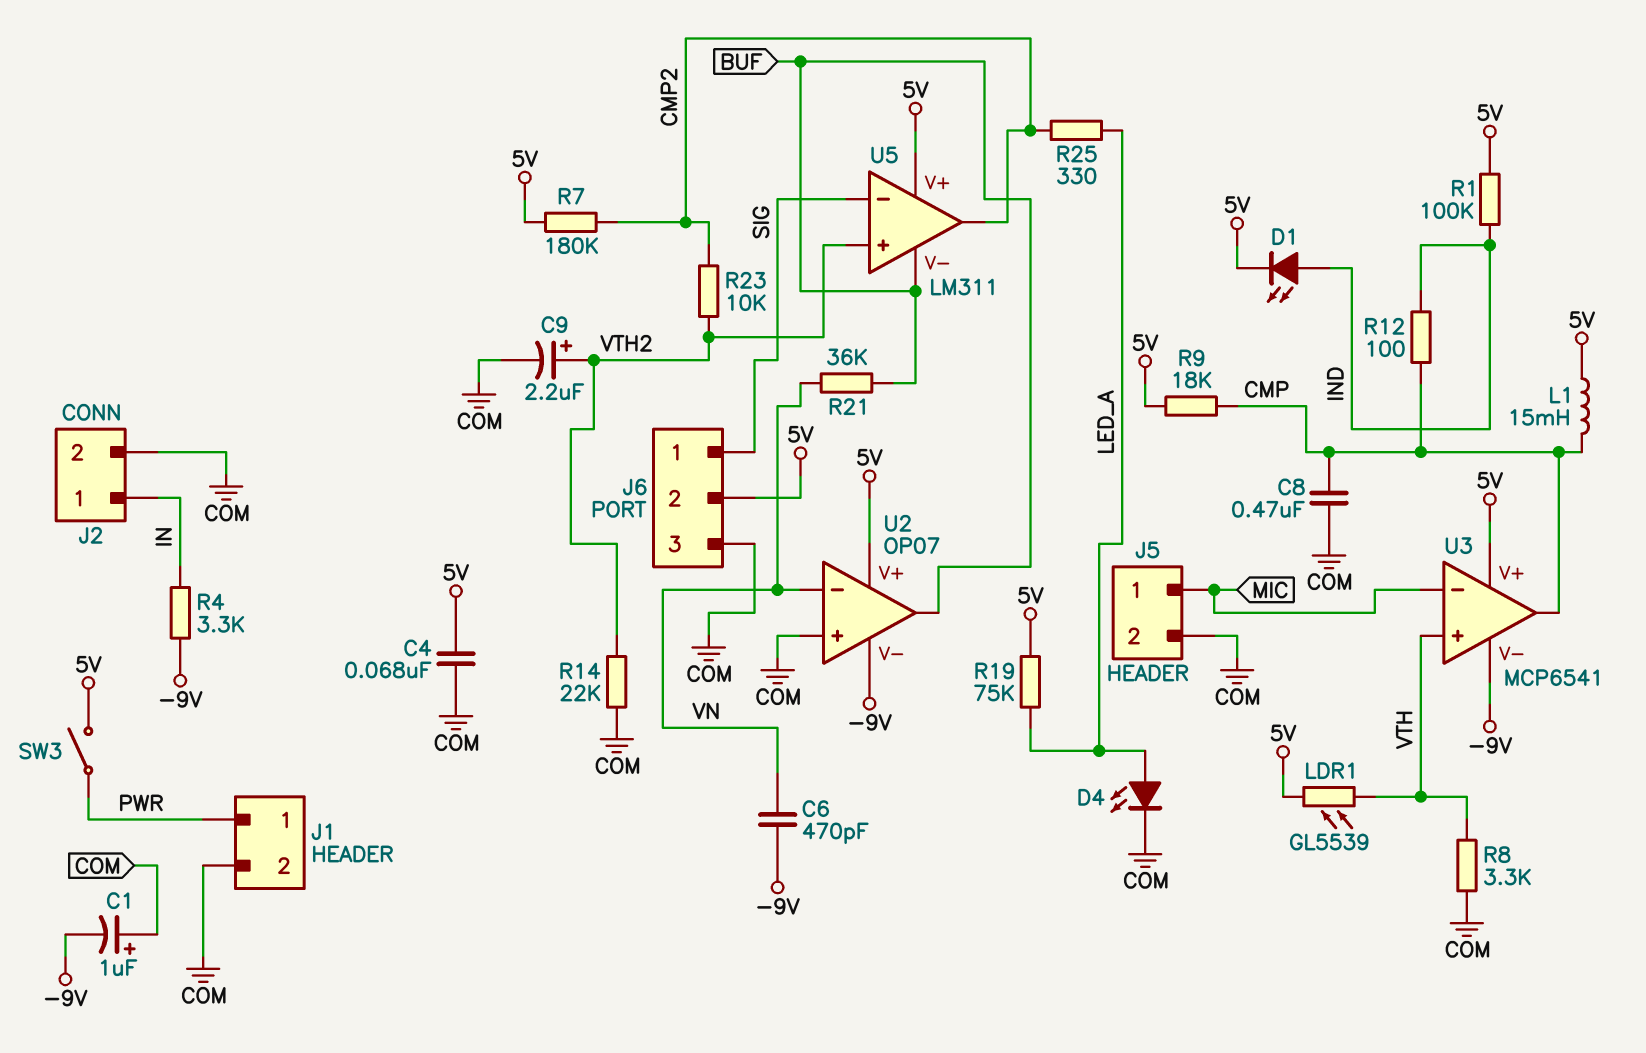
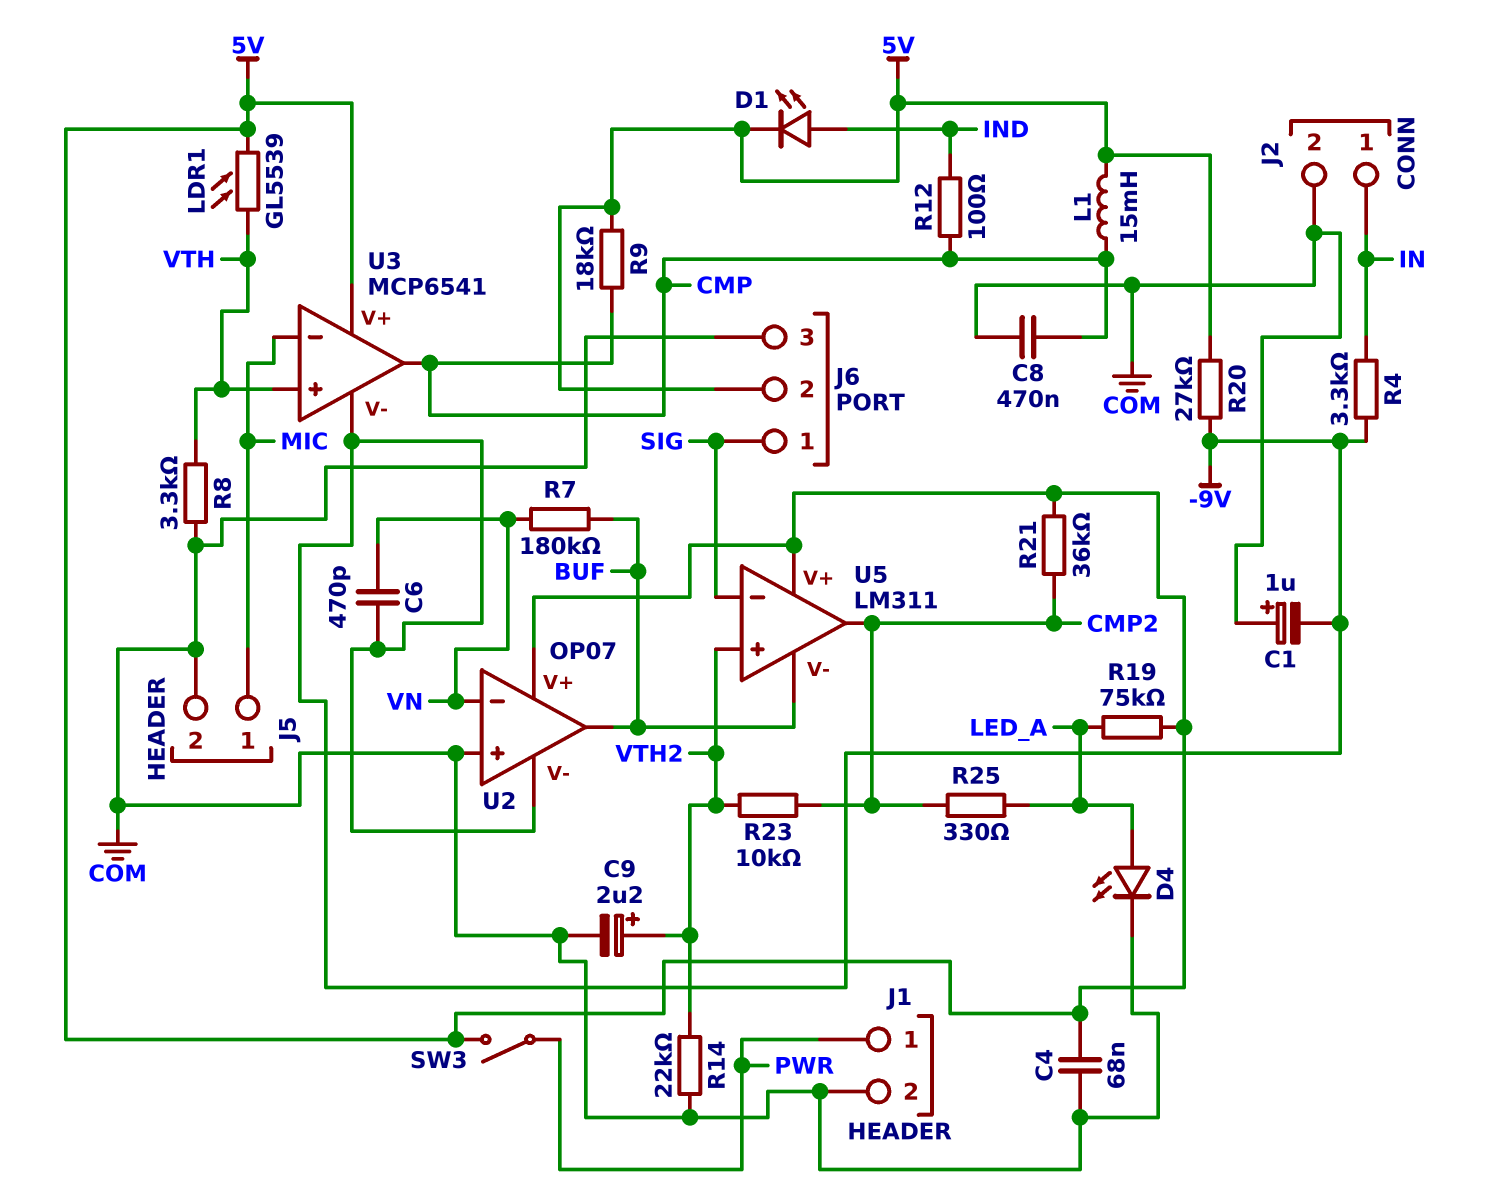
R1: 100k (5V, IND) -> none
R7: 180k (5V, CMP2) -> 180k (BUF, VN)
R20: none -> 27k (-9V, 5V)
R21: 36k (BUF, VN) -> 36k (5V, CMP2)

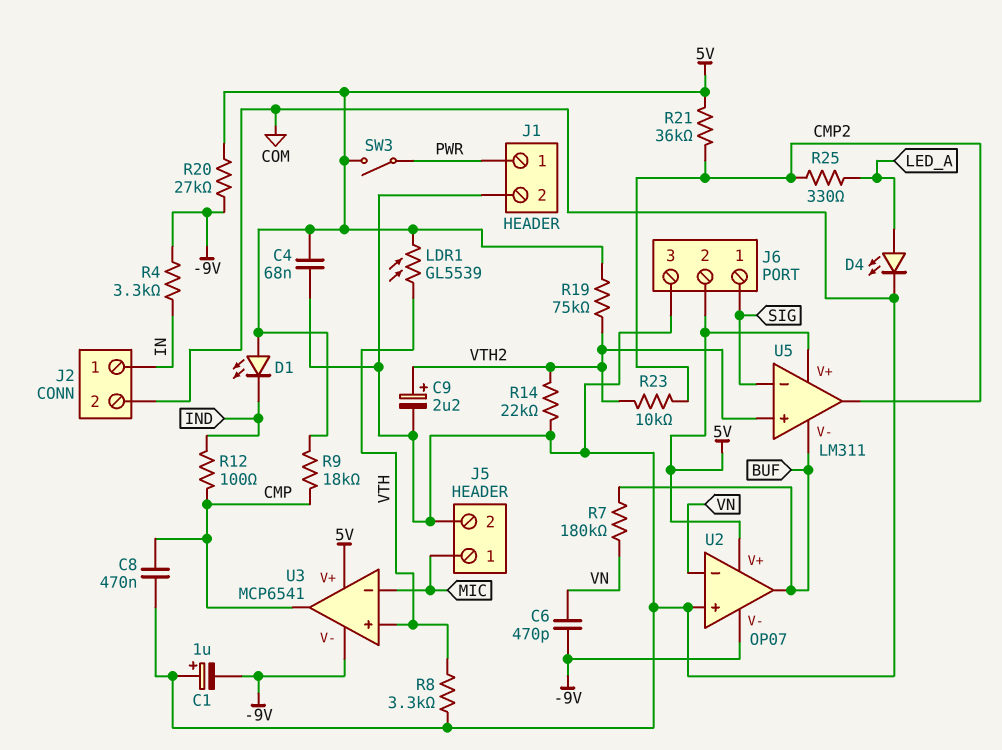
D1: LED (A IND, K 5V) -> LED (A 5V, K IND)
L1: 15mH (5V, CMP) -> none
R19: 75k (5V, LED_A) -> 75k (5V, VTH2)

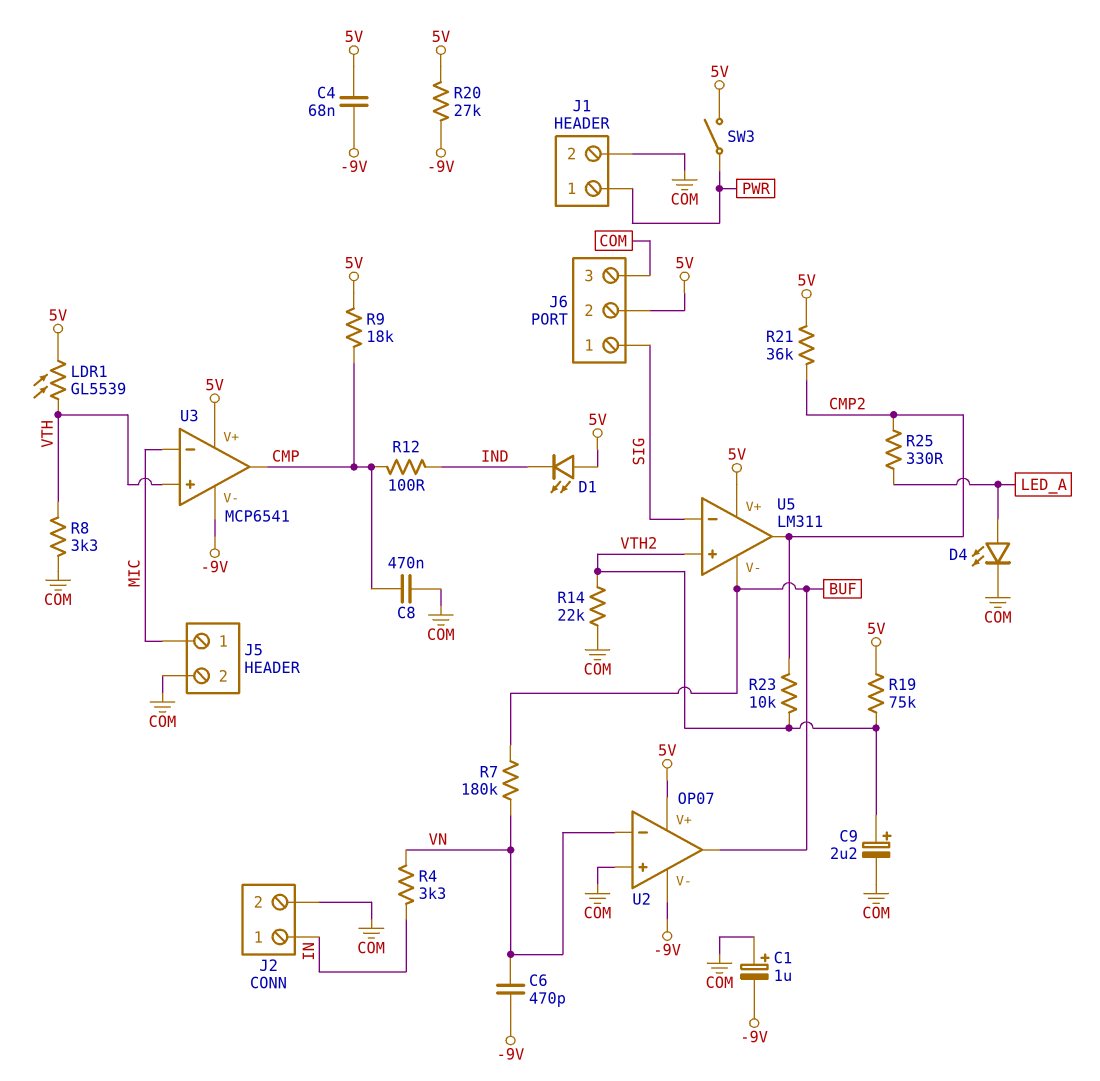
C4: 68nF (5V, COM) -> 68nF (-9V, 5V)
R4: 3.3k (-9V, IN) -> 3.3k (IN, VN)

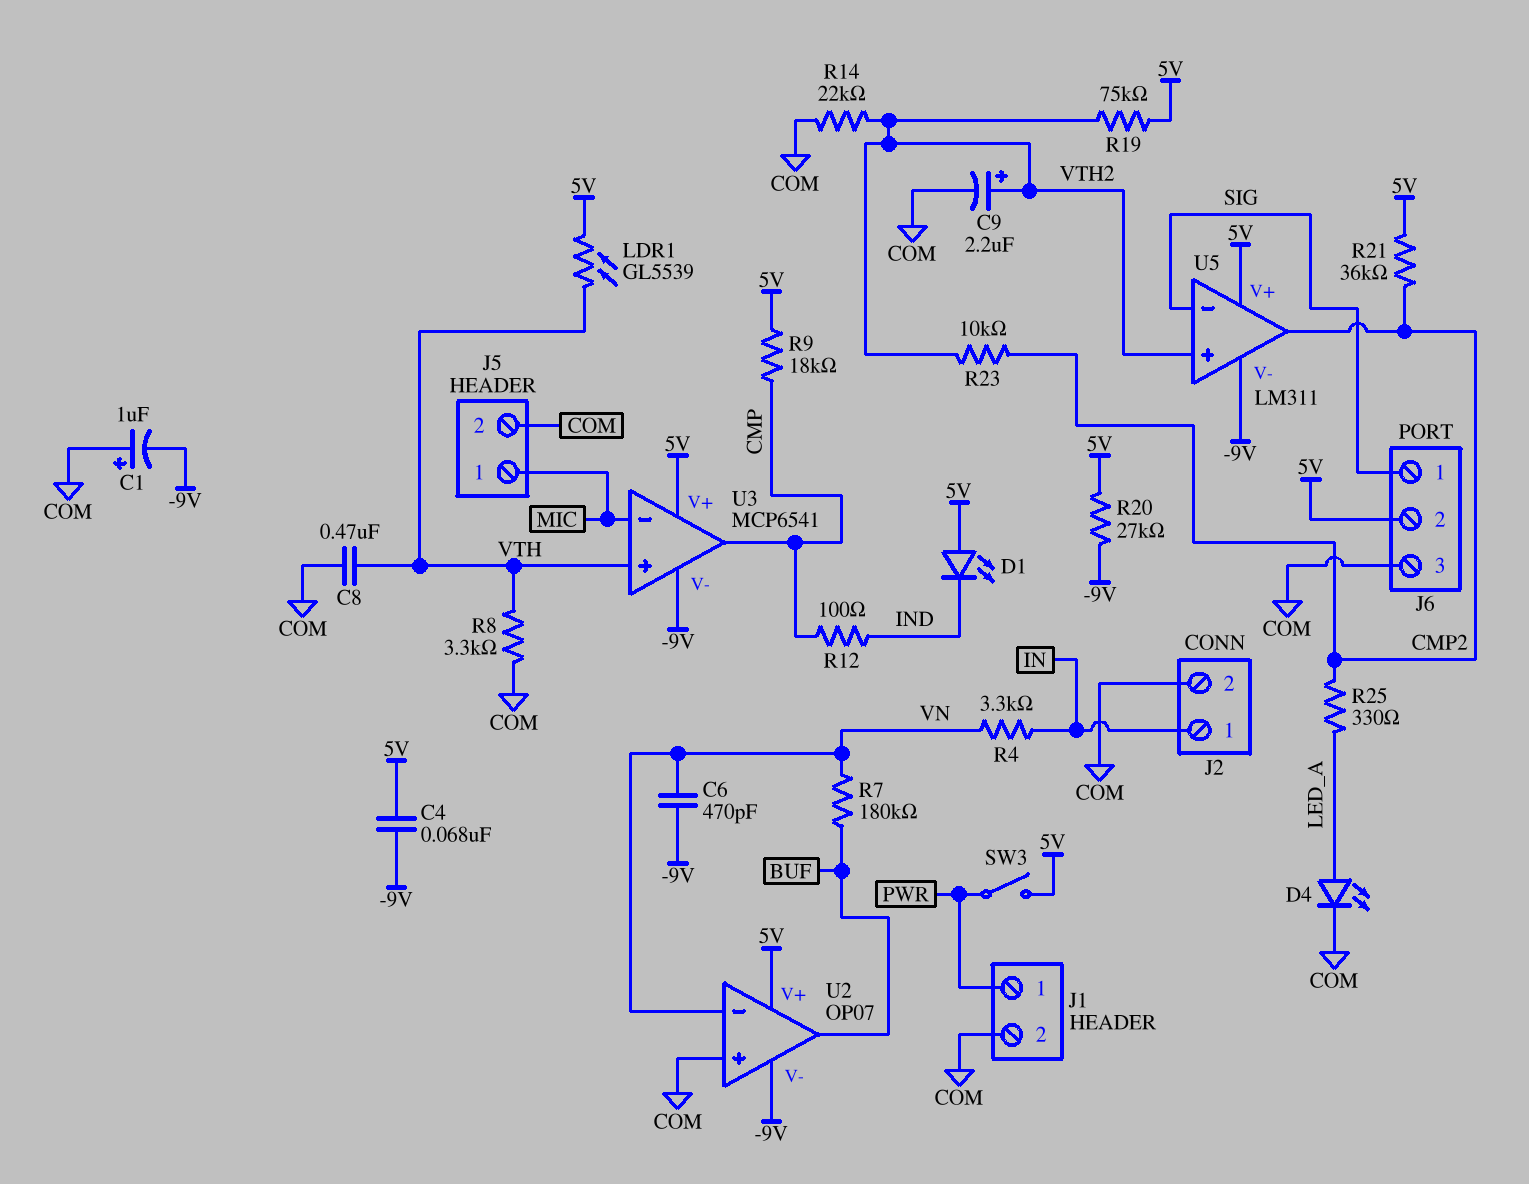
C8: 470nF (CMP, COM) -> 470nF (COM, VTH)
U5 pin V-: BUF -> -9V

